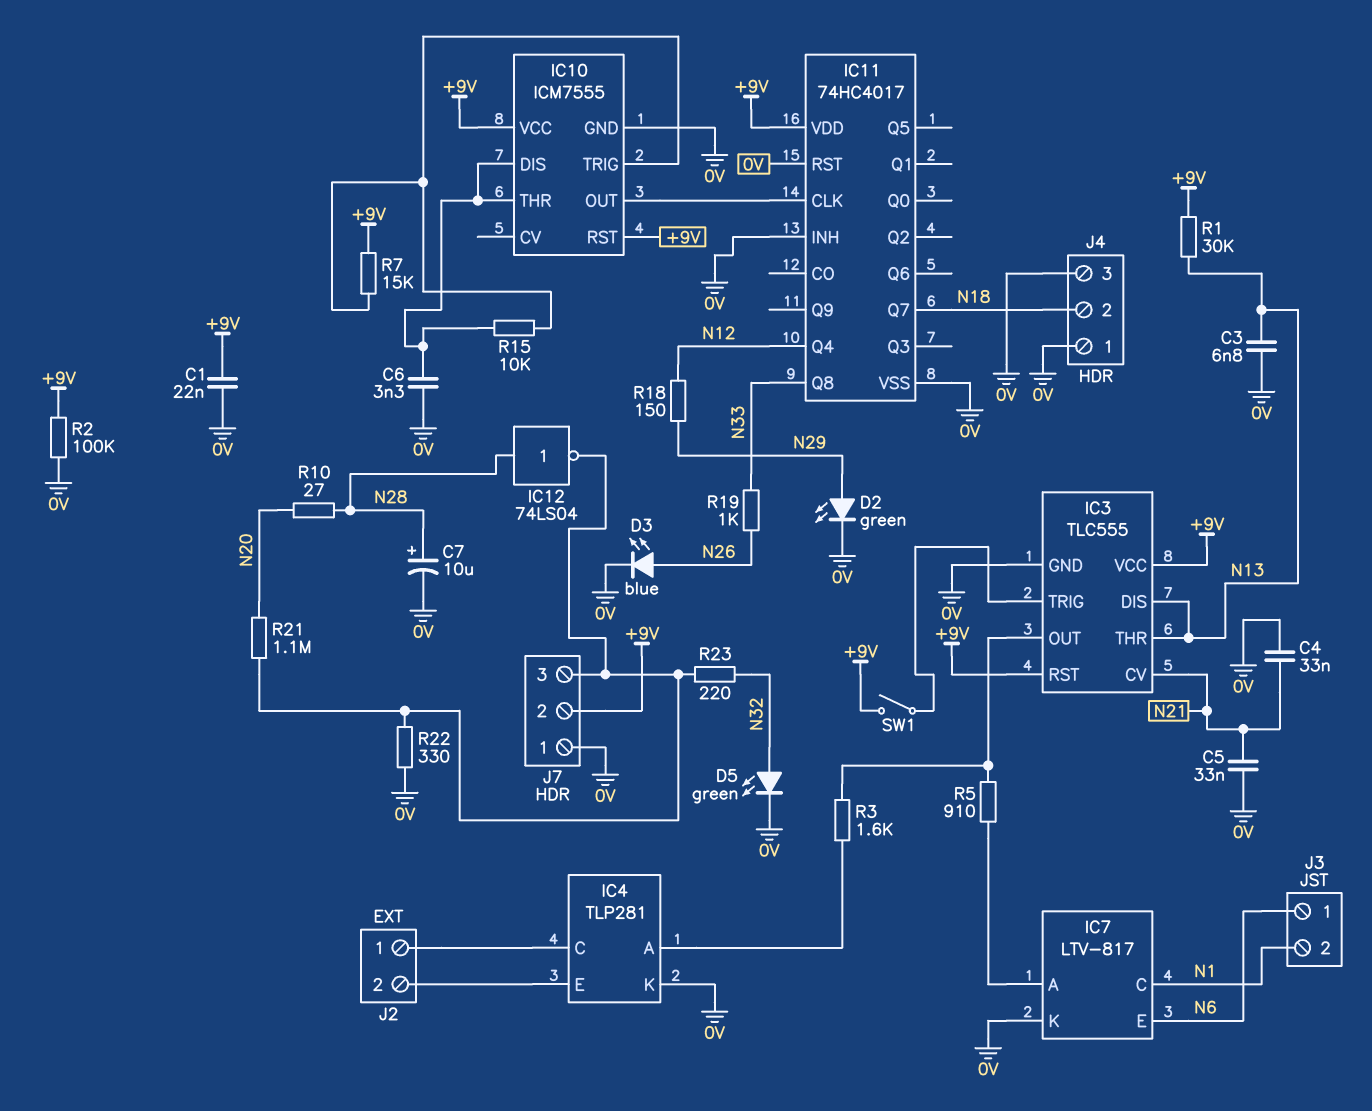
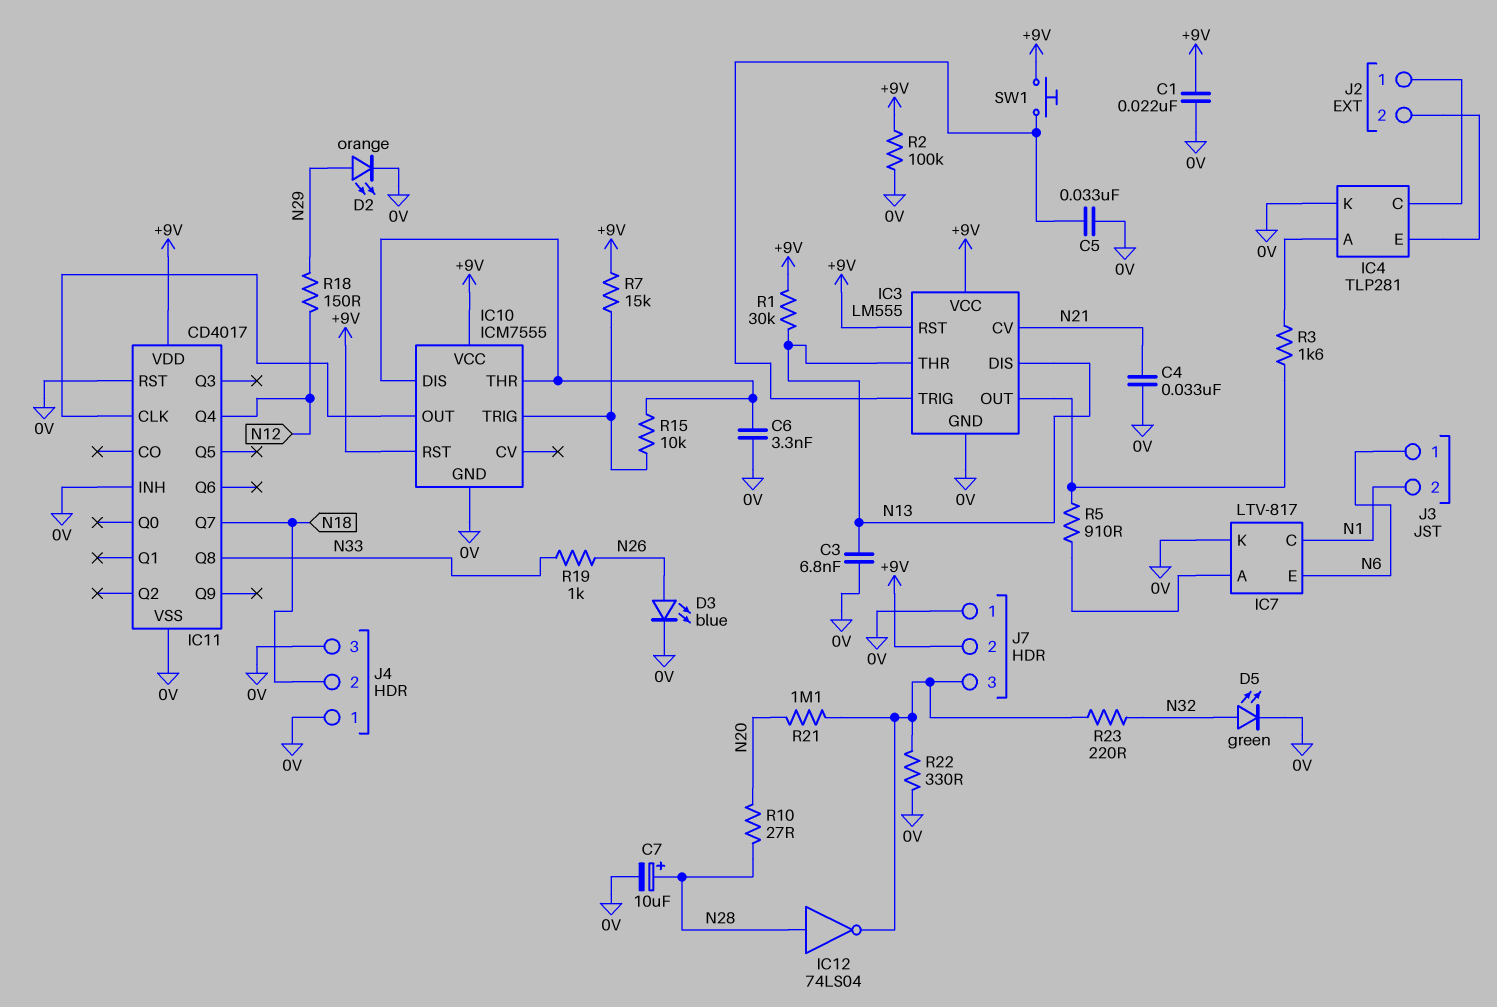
C5: 33nF (0V, N21) -> 33nF (0V, IC3/TRIG)
D2: LED green (A N29, K 0V) -> LED orange (A N29, K 0V)
IC3: TLC555 -> LM555
IC11: 74HC4017 -> CD4017
SW1: switch (+9V, IC3/TRIG) -> button (+9V, IC3/TRIG)

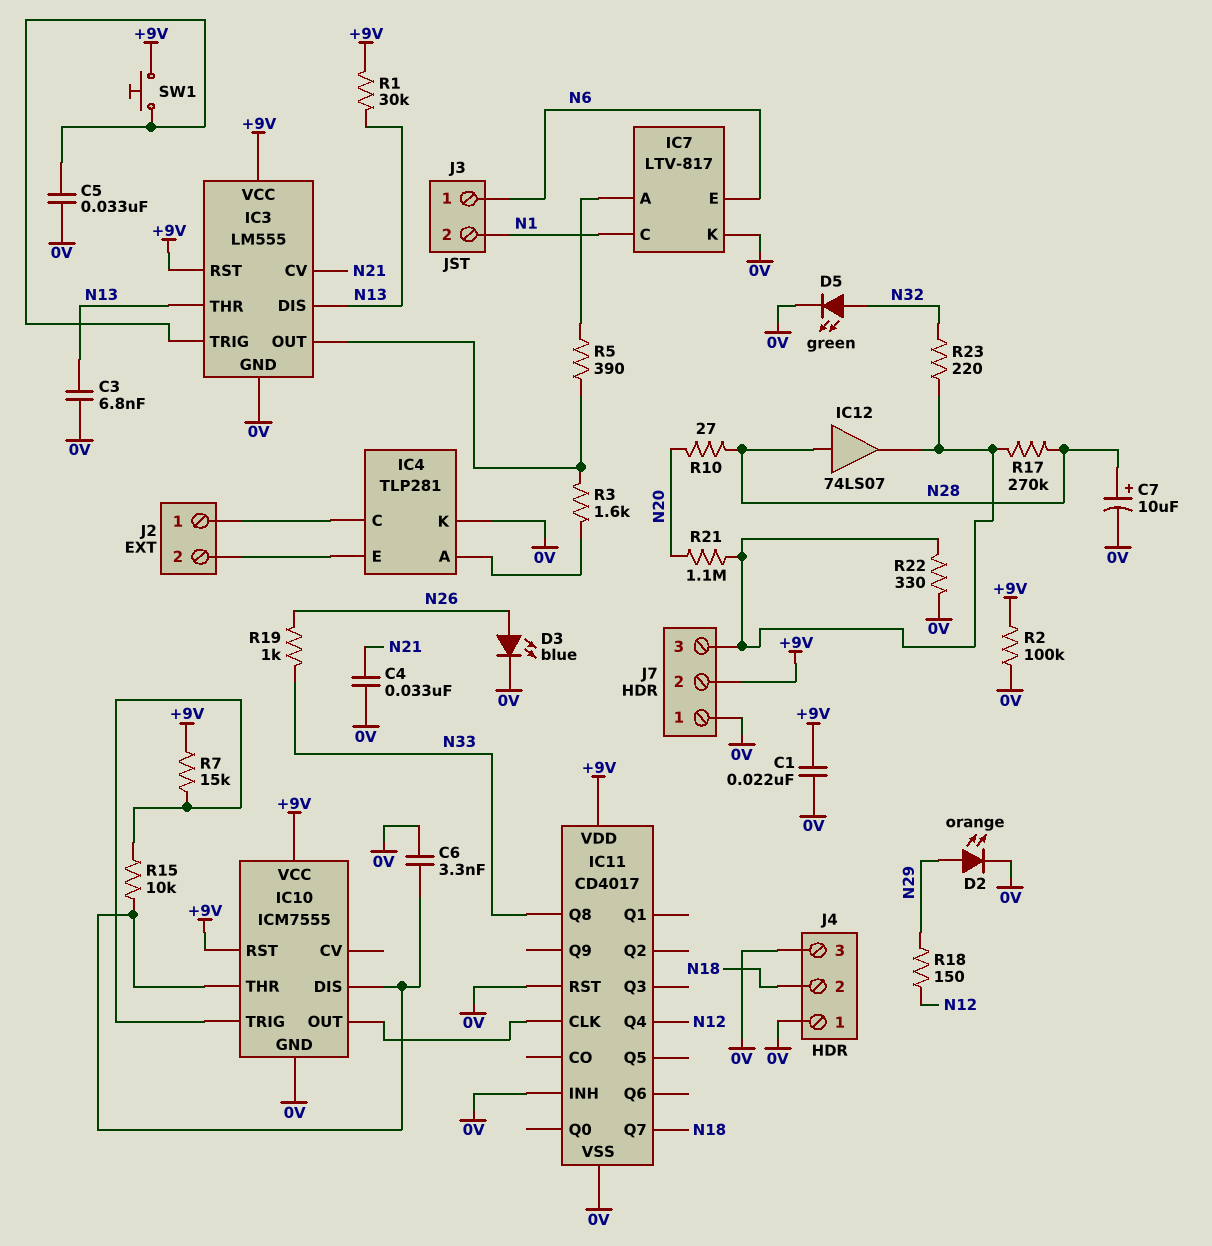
IC12: NOT 74LS04 (in N28, out J7/3) -> buffer 74LS07 (in N28, out J7/3)
R5: 910 (IC3/OUT, IC7/A) -> 390 (IC3/OUT, IC7/A)
R17: none -> 270k (J7/3, N28)

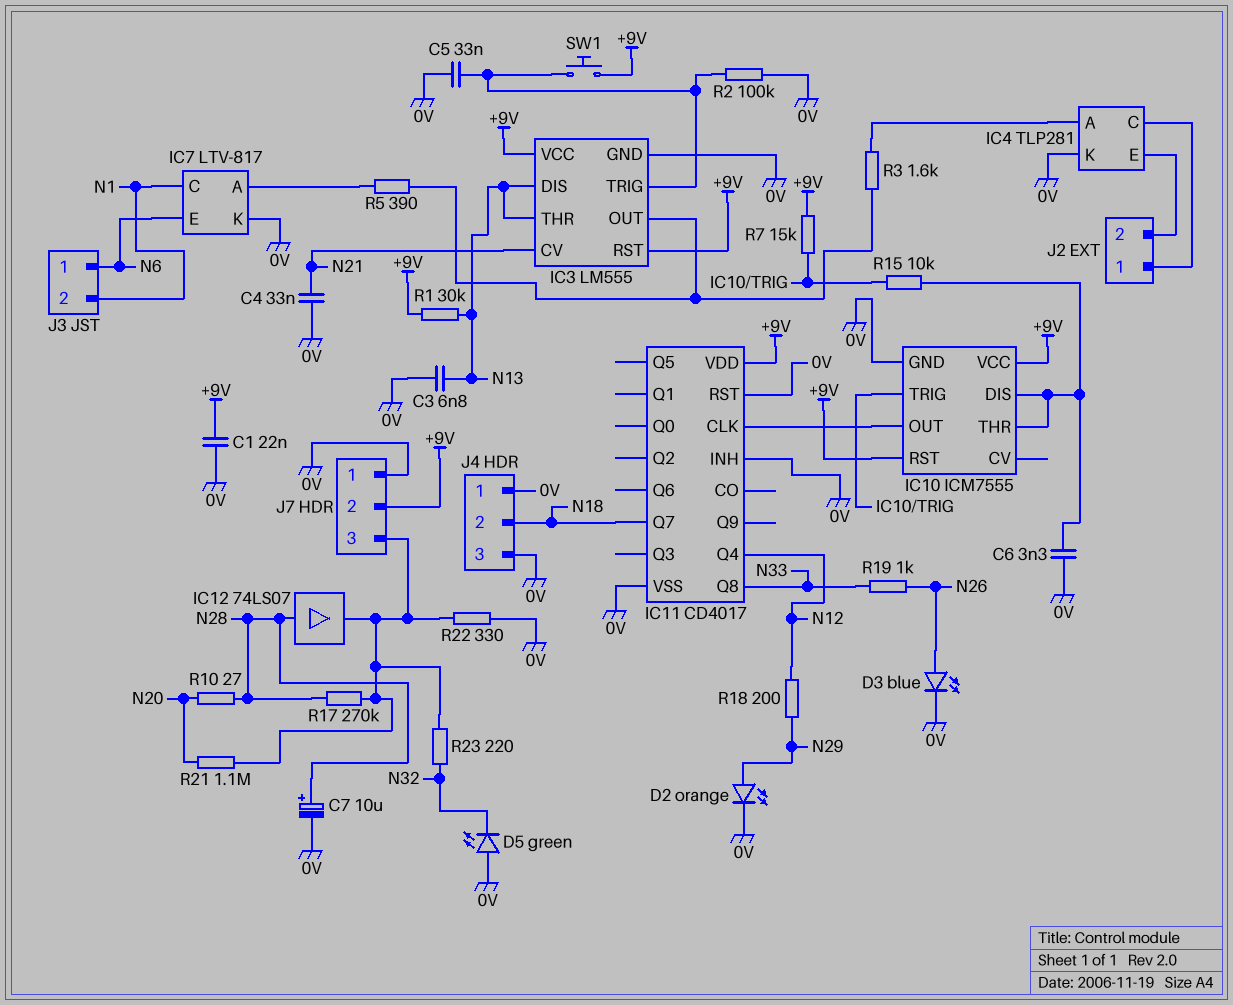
D5: LED green (A N32, K 0V) -> LED green (A 0V, K N32)
R2: 100k (+9V, 0V) -> 100k (0V, IC3/TRIG)
R18: 150 (N12, N29) -> 200 (N12, N29)

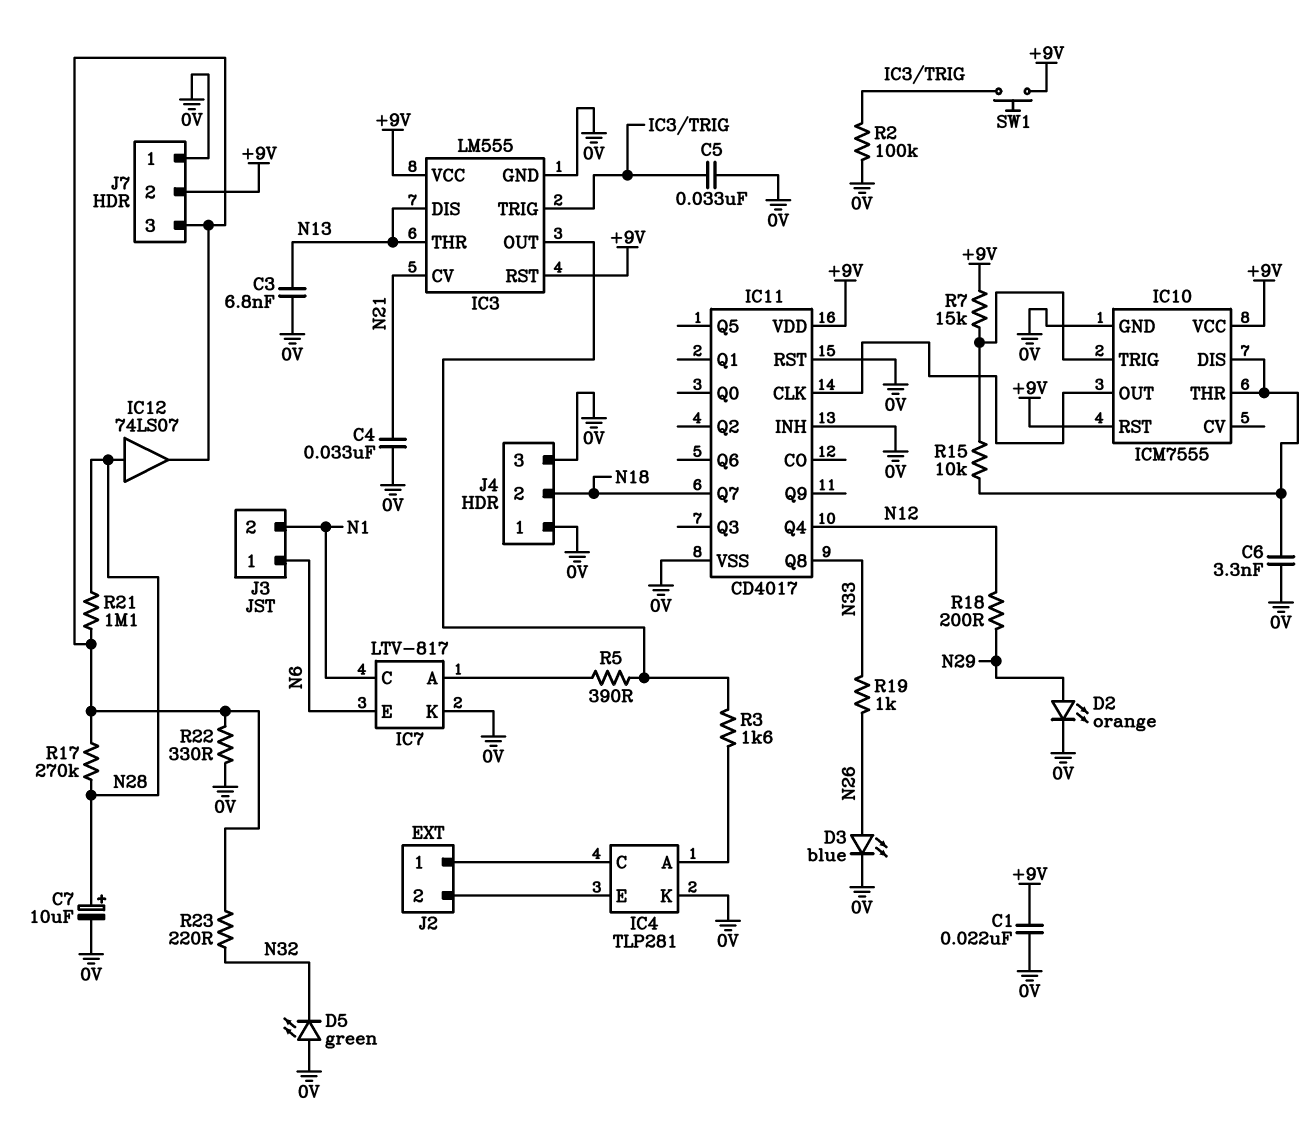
R1: 30k (+9V, N13) -> none
R10: 27 (N20, N28) -> none
R21: 1.1M (J7/3, N20) -> 1.1M (J7/3, N28)

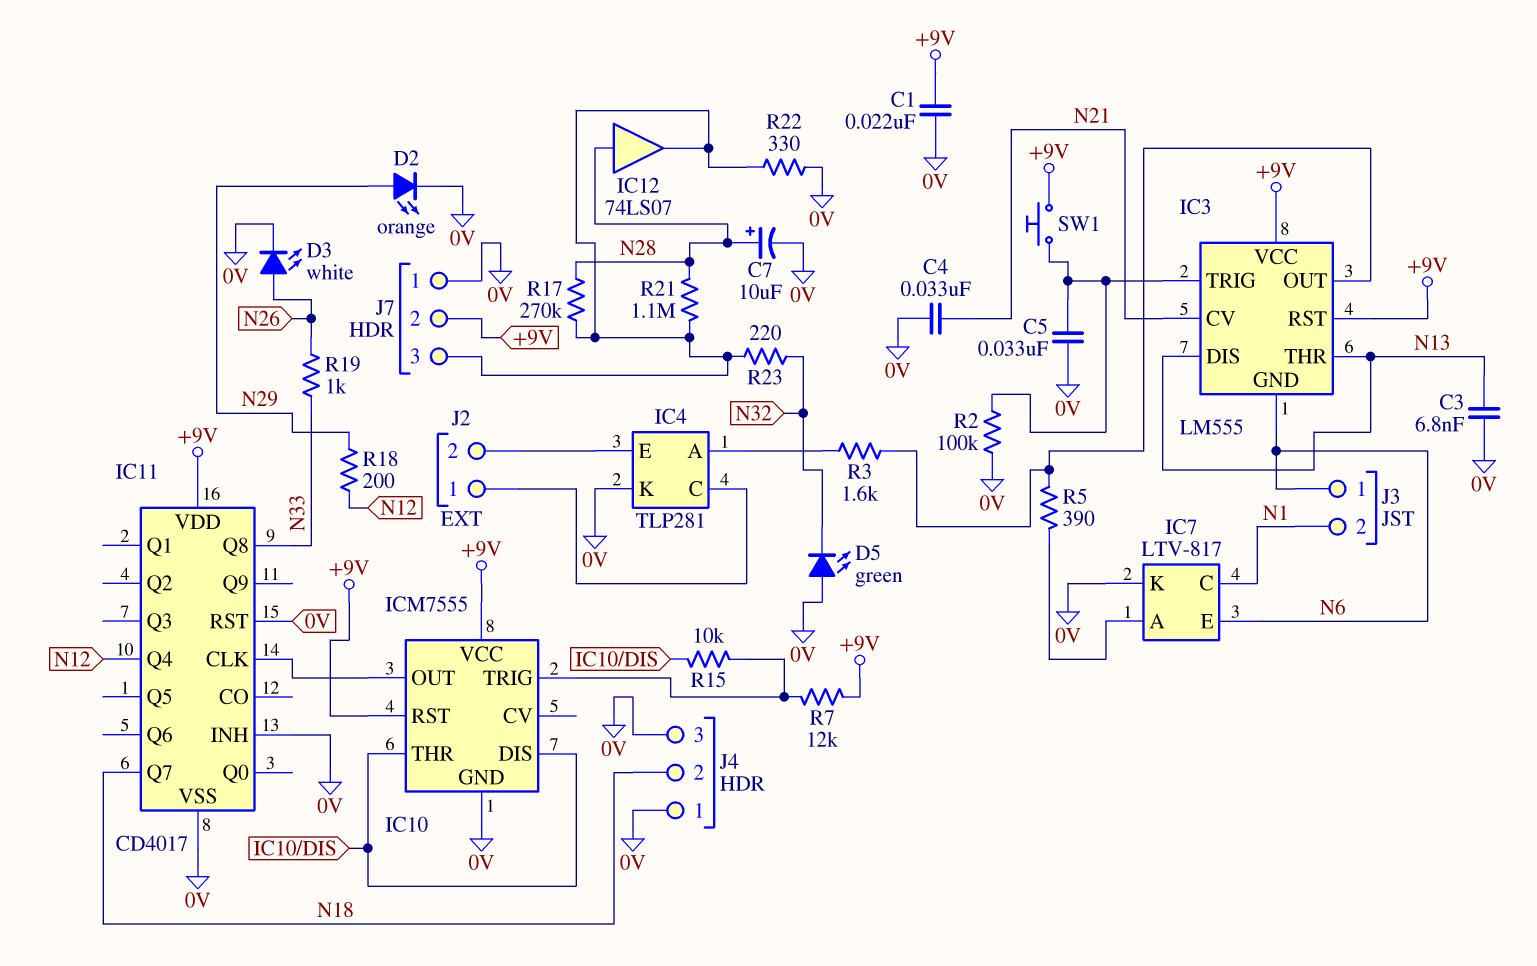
C6: 3.3nF (0V, IC10/DIS) -> none
D3: LED blue (A N26, K 0V) -> LED white (A N26, K 0V)
IC3 pin GND: 0V -> N6
R7: 15k (+9V, IC10/TRIG) -> 12k (+9V, IC10/TRIG)

